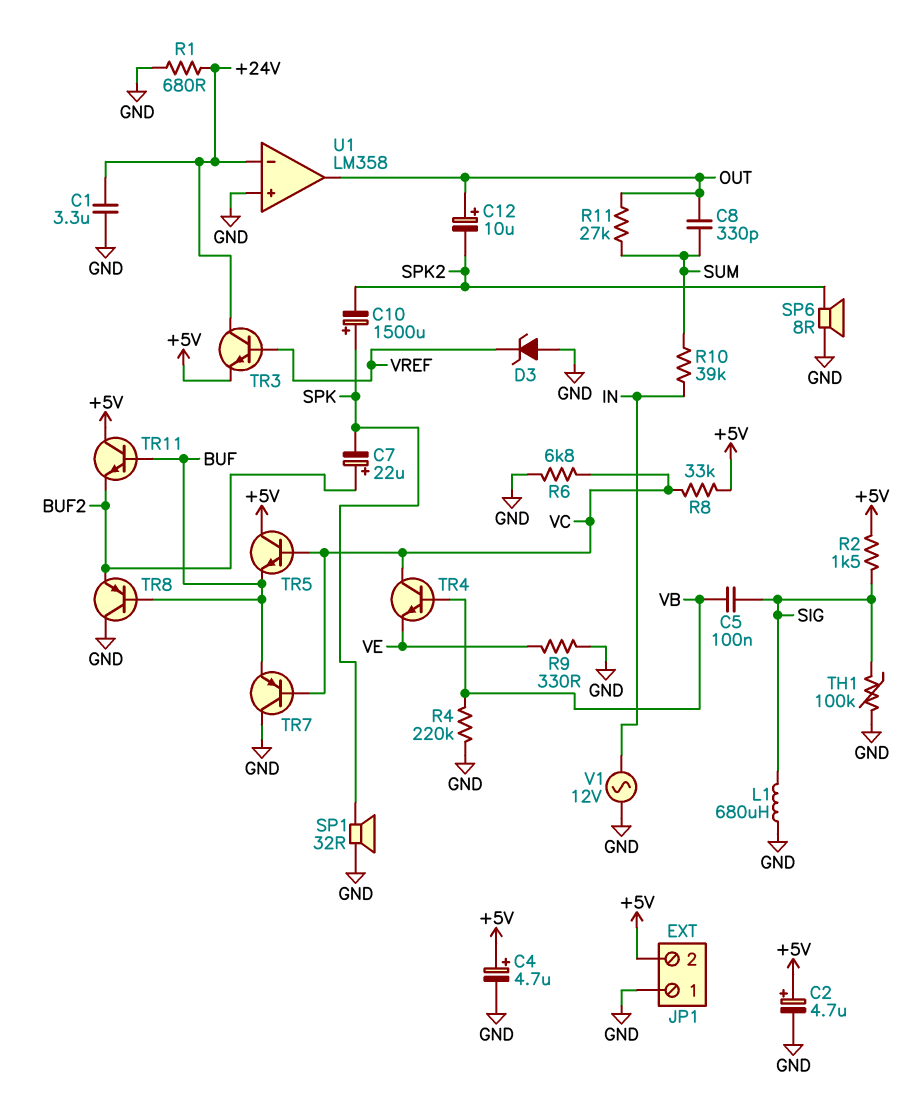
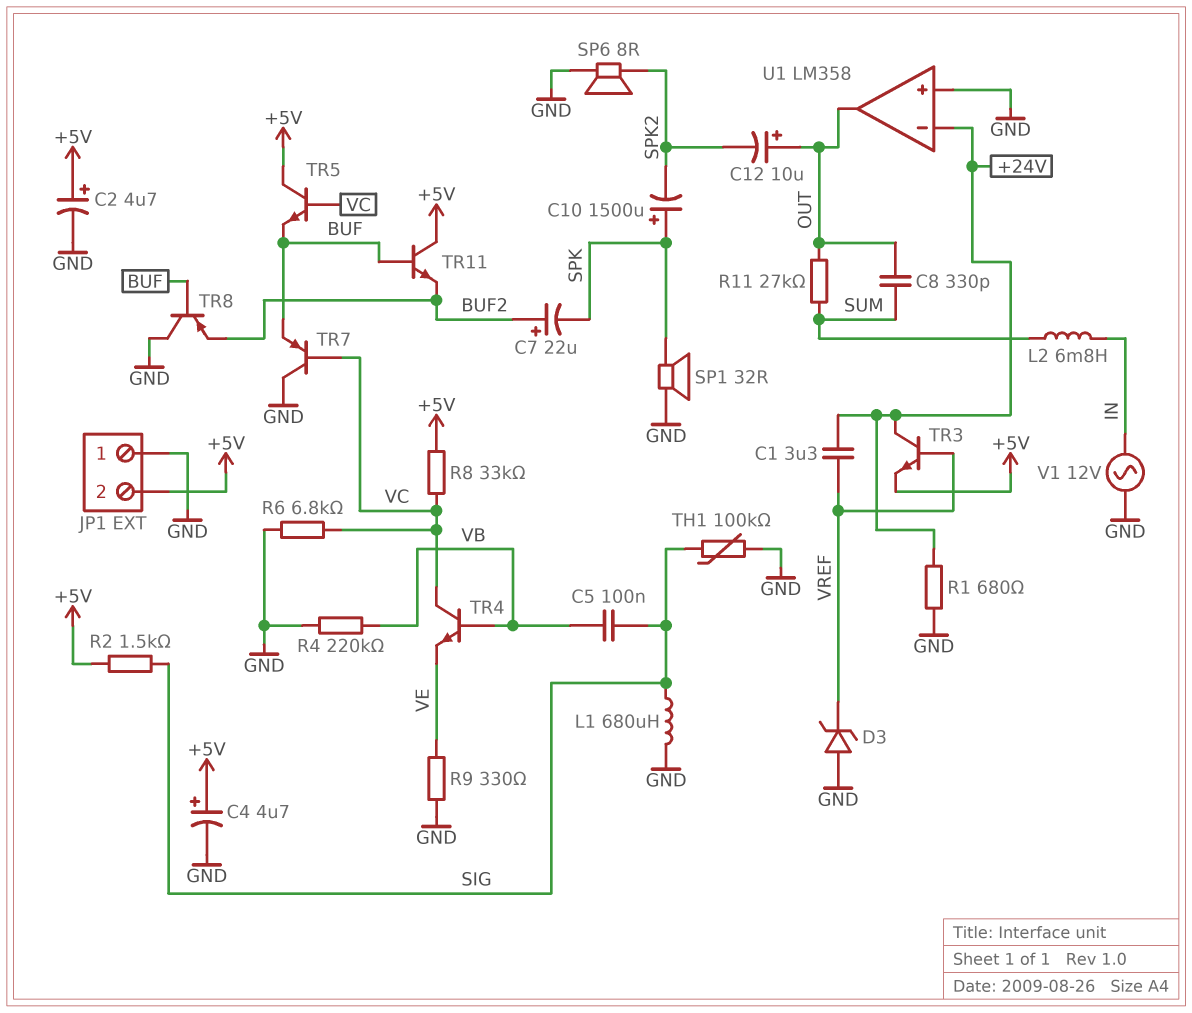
C1: 3.3uF (+24V, GND) -> 3.3uF (+24V, VREF)
L2: none -> 6.8mH (IN, SUM)
R10: 39k (IN, SUM) -> none

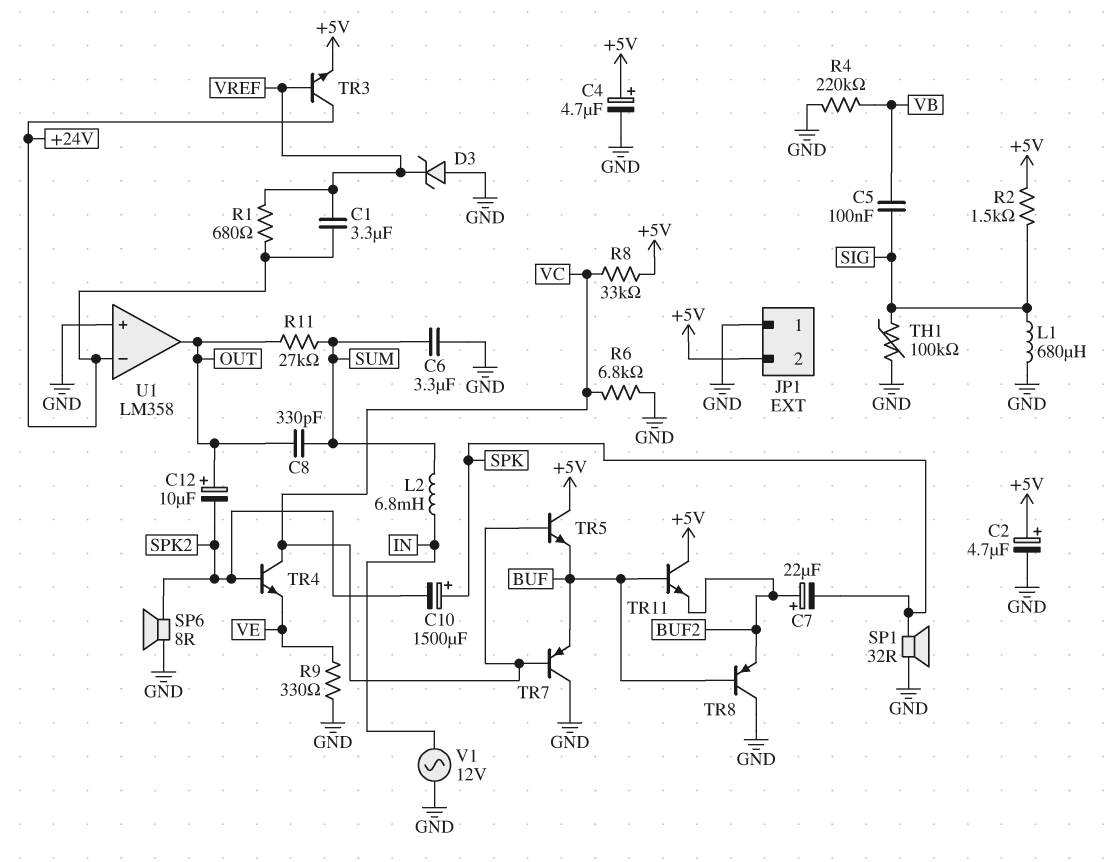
C6: none -> 3.3uF (GND, SUM)
R1: 680 (+24V, GND) -> 680 (+24V, VREF)
TR4: NPN (B VB, C VC, E VE) -> NPN (B SPK2, C VC, E VE)

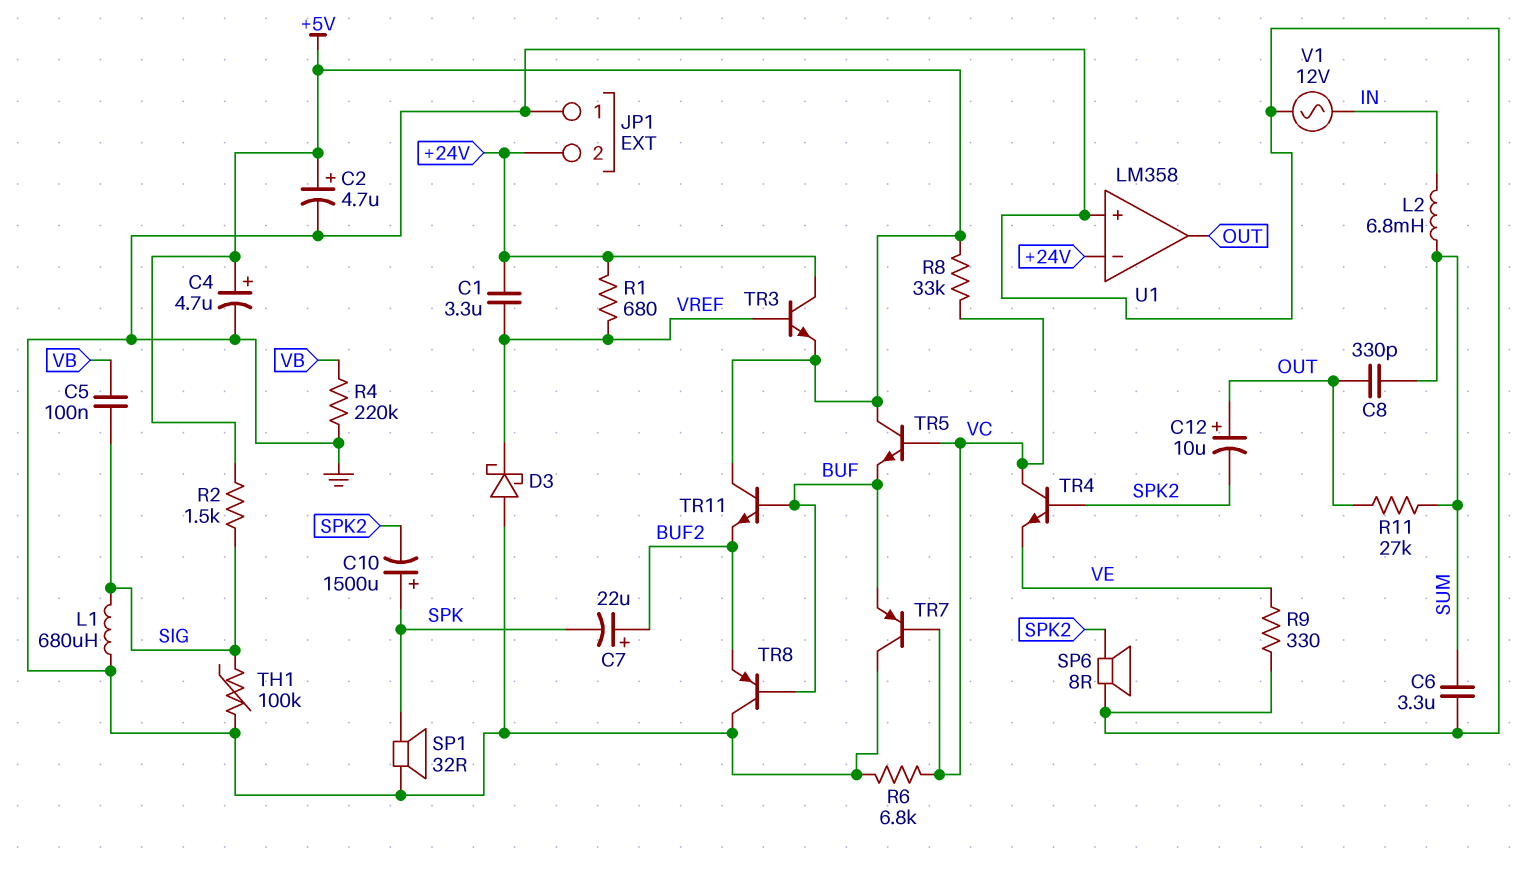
D3: zener (A GND, K VREF) -> schottky (A GND, K VREF)
JP1 pin 2: +5V -> +24V

